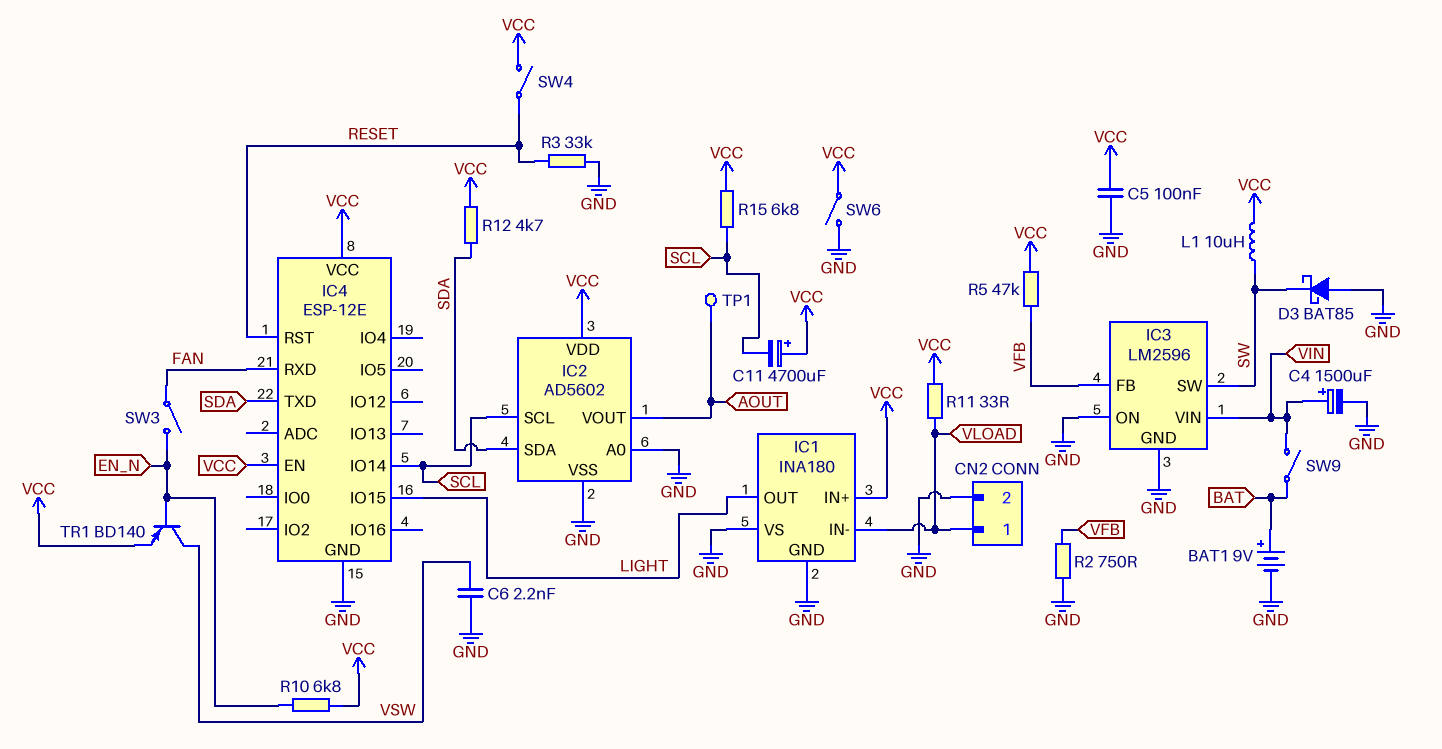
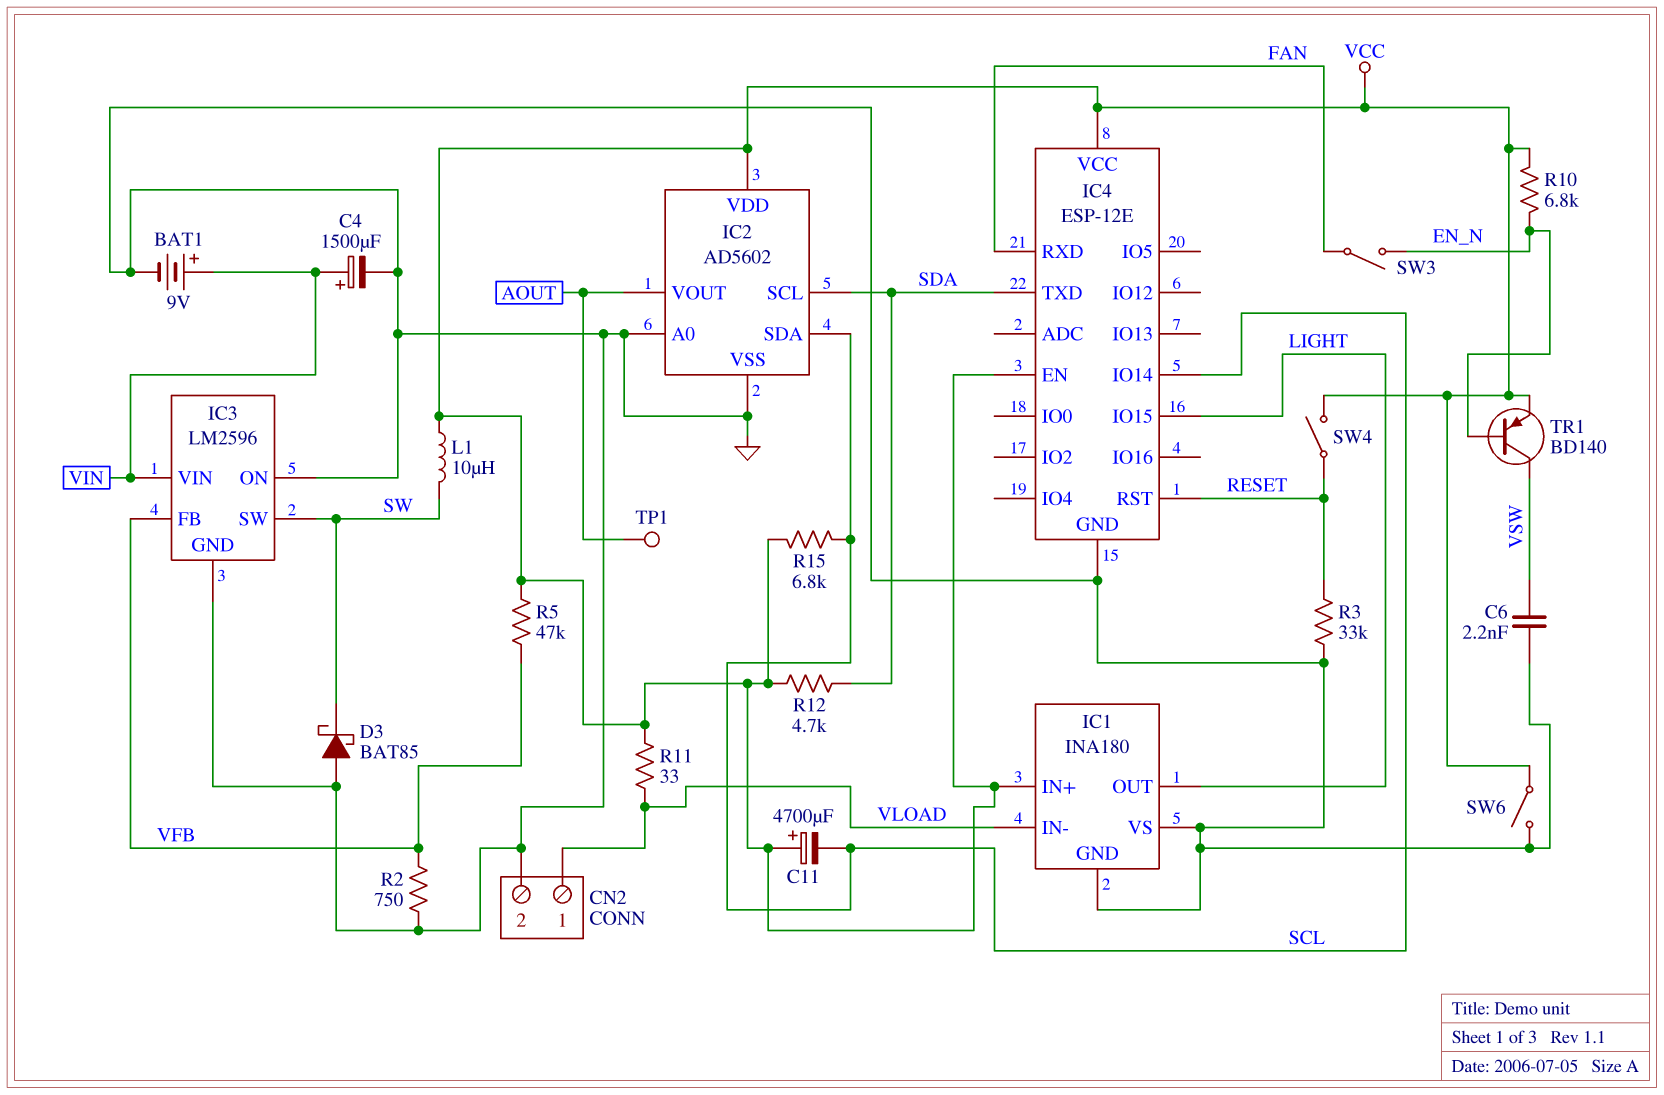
BAT1: 9V (plus BAT, minus GND) -> 9V (plus VIN, minus GND)
C5: 100nF (GND, VCC) -> none
IC2 pin SCL: SCL -> SDA
IC2 pin SDA: SDA -> SCL
SW9: switch (BAT, VIN) -> none

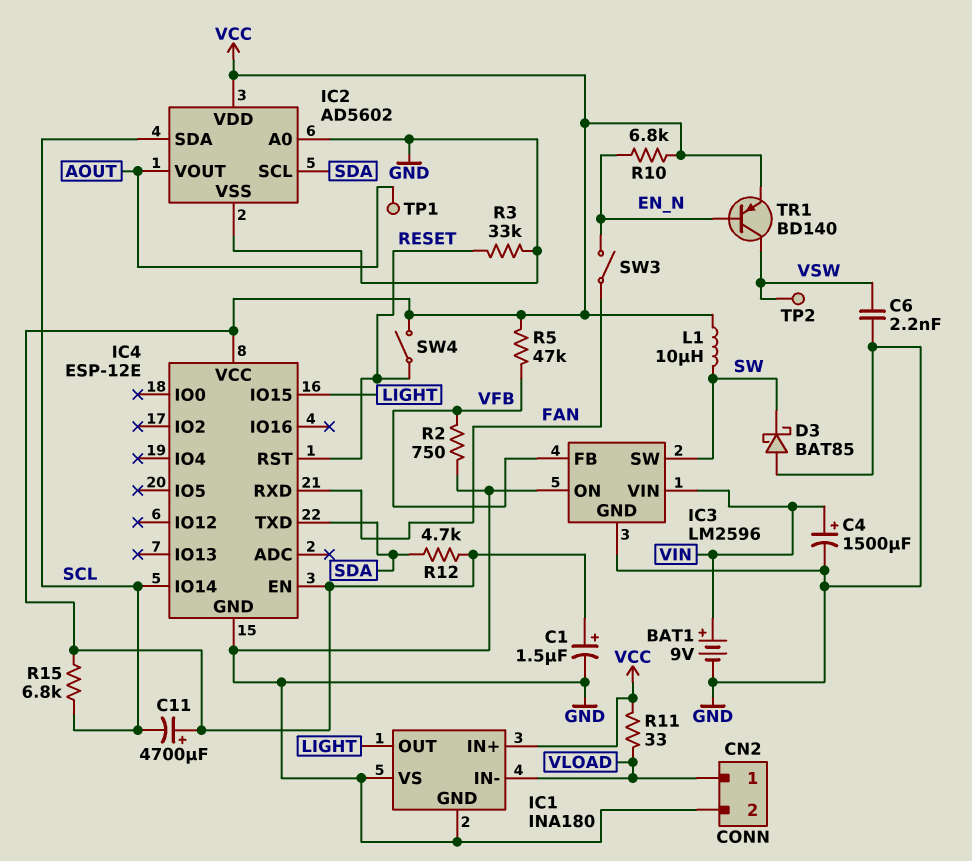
C1: none -> 1.5uF (plus VCC, minus GND)
SW6: switch (GND, VCC) -> none
TP2: none -> test point (VSW)

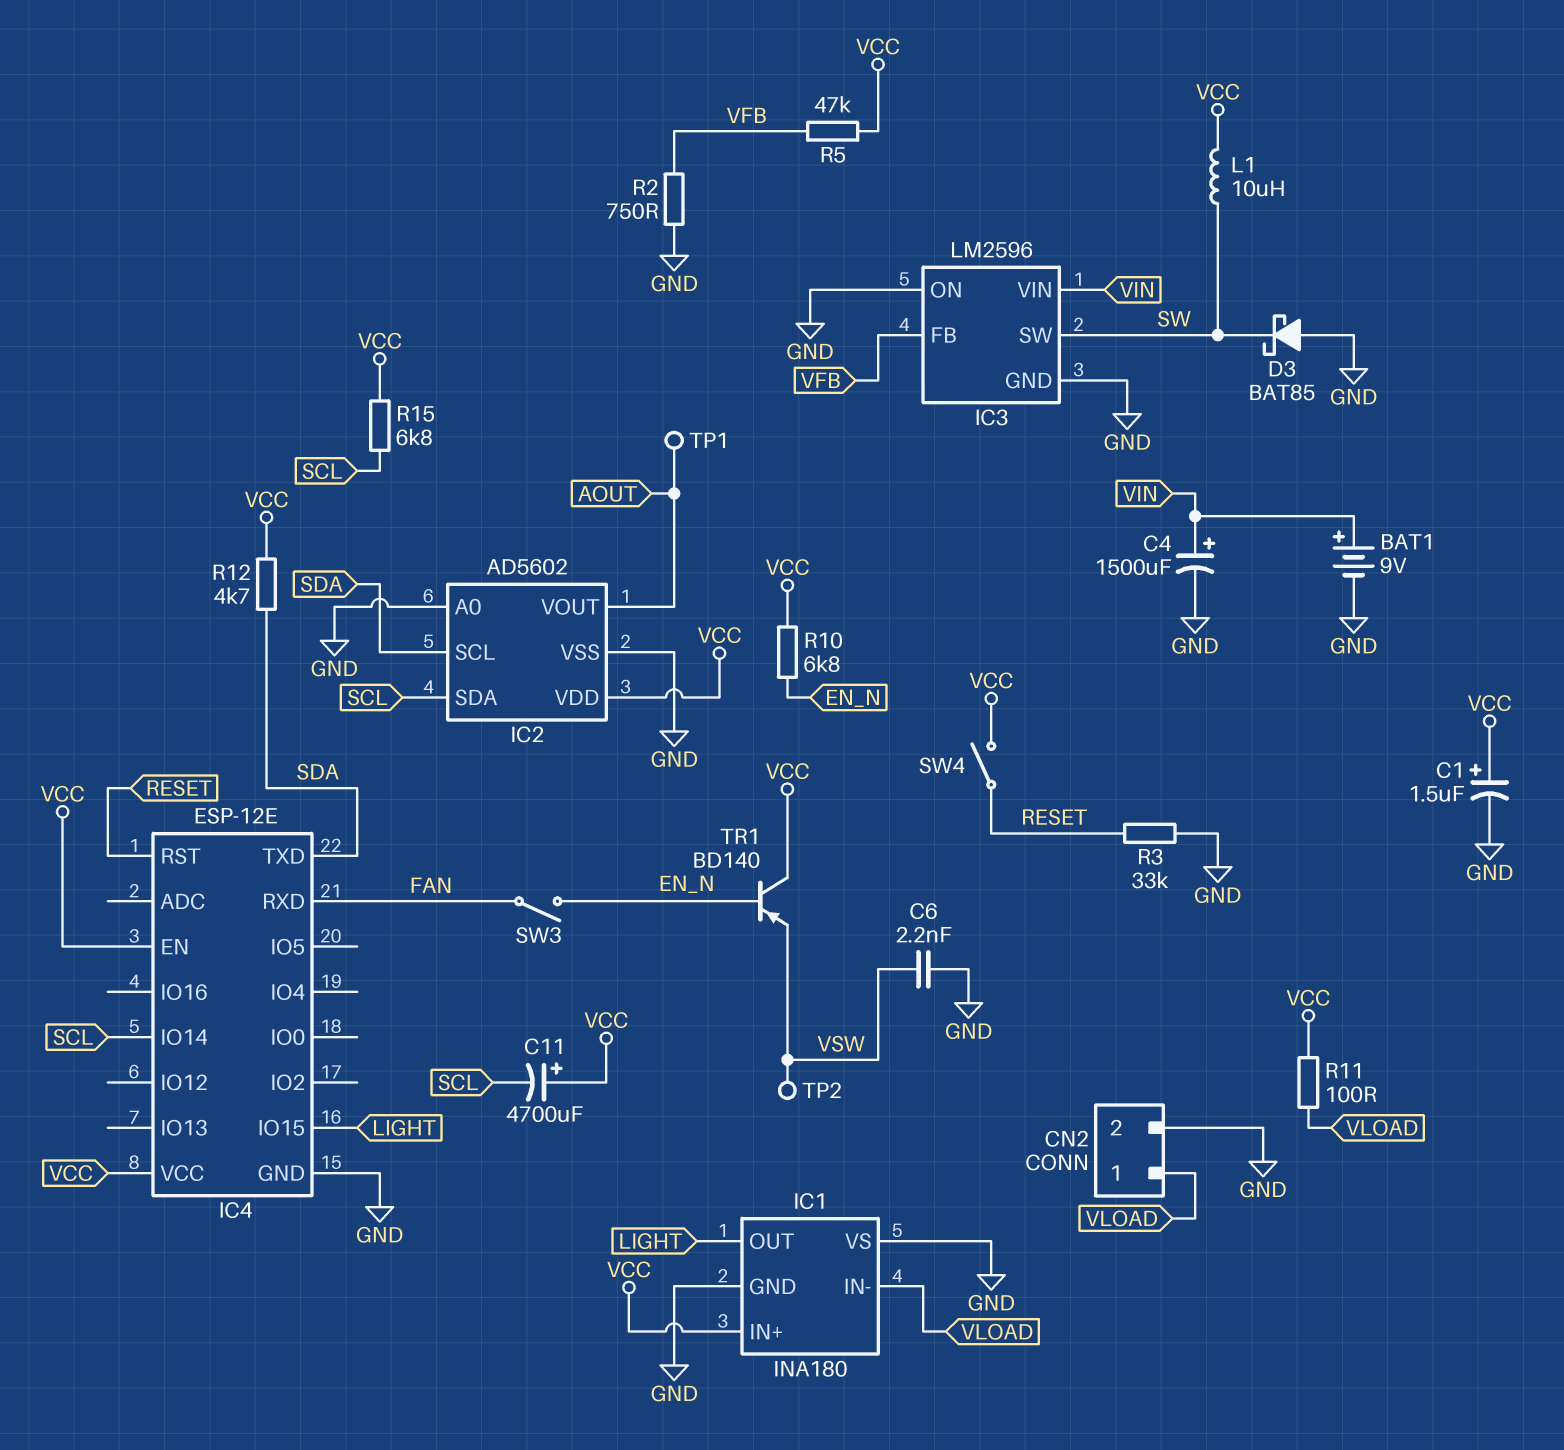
R11: 33 (VCC, VLOAD) -> 100 (VCC, VLOAD)
TR1: PNP BD140 (B EN_N, C VSW, E VCC) -> PNP BD140 (B EN_N, C VCC, E VSW)

